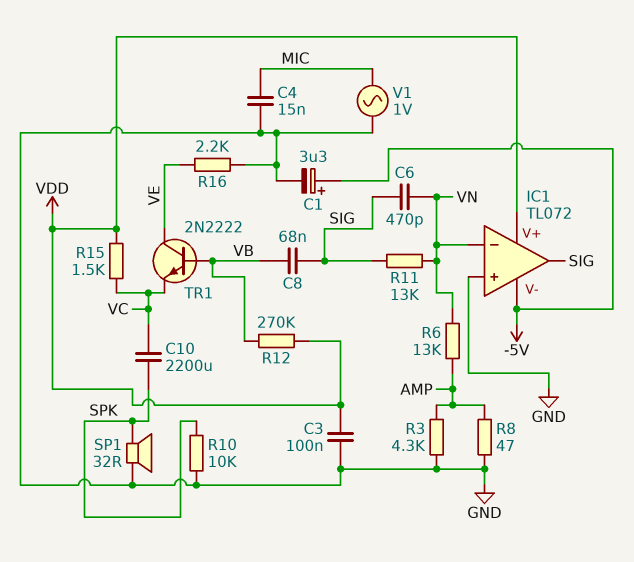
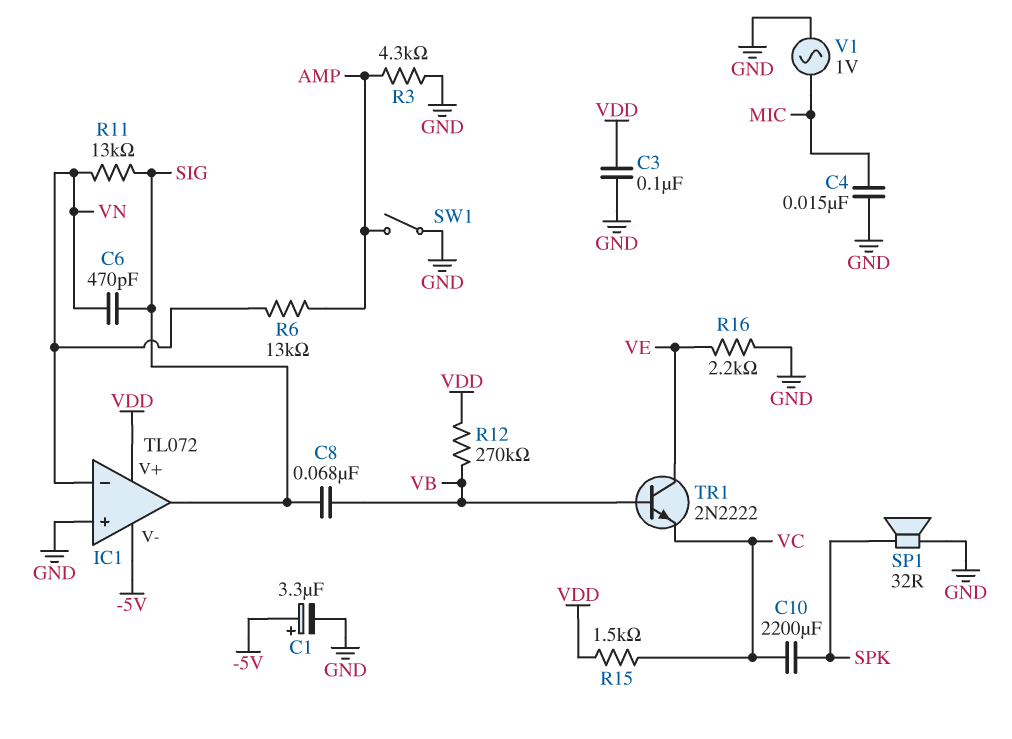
R8: 47 (AMP, GND) -> none
R10: 10k (GND, SPK) -> none
SW1: none -> switch (AMP, GND)

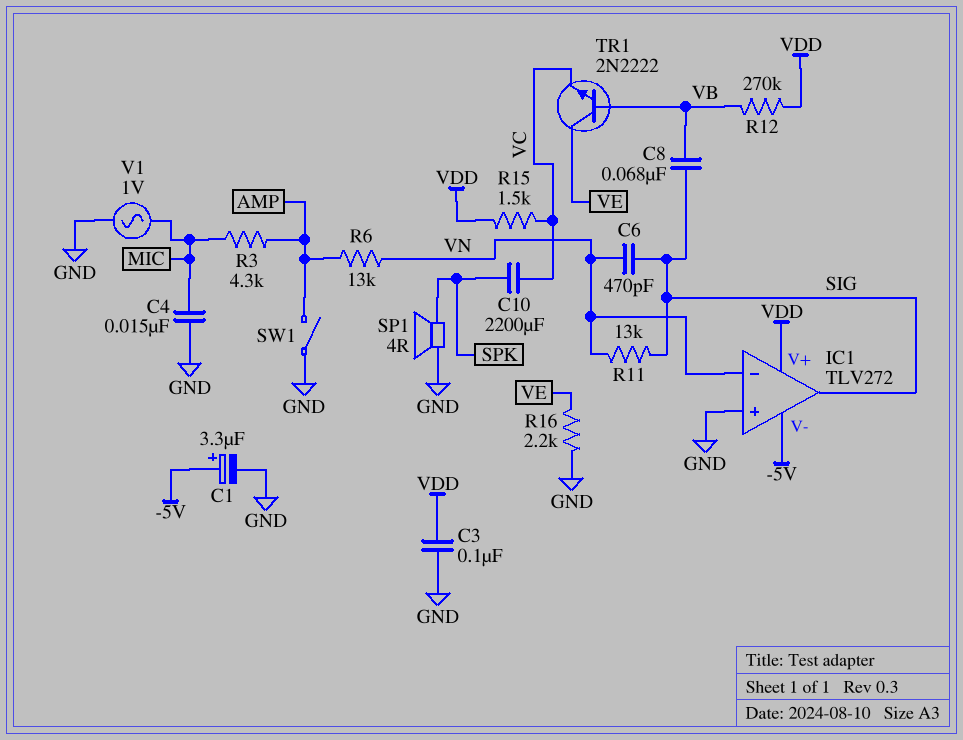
IC1: TL072 -> TLV272
R3: 4.3k (AMP, GND) -> 4.3k (AMP, MIC)
SP1: speaker 32R (GND, SPK) -> speaker 4R (GND, SPK)

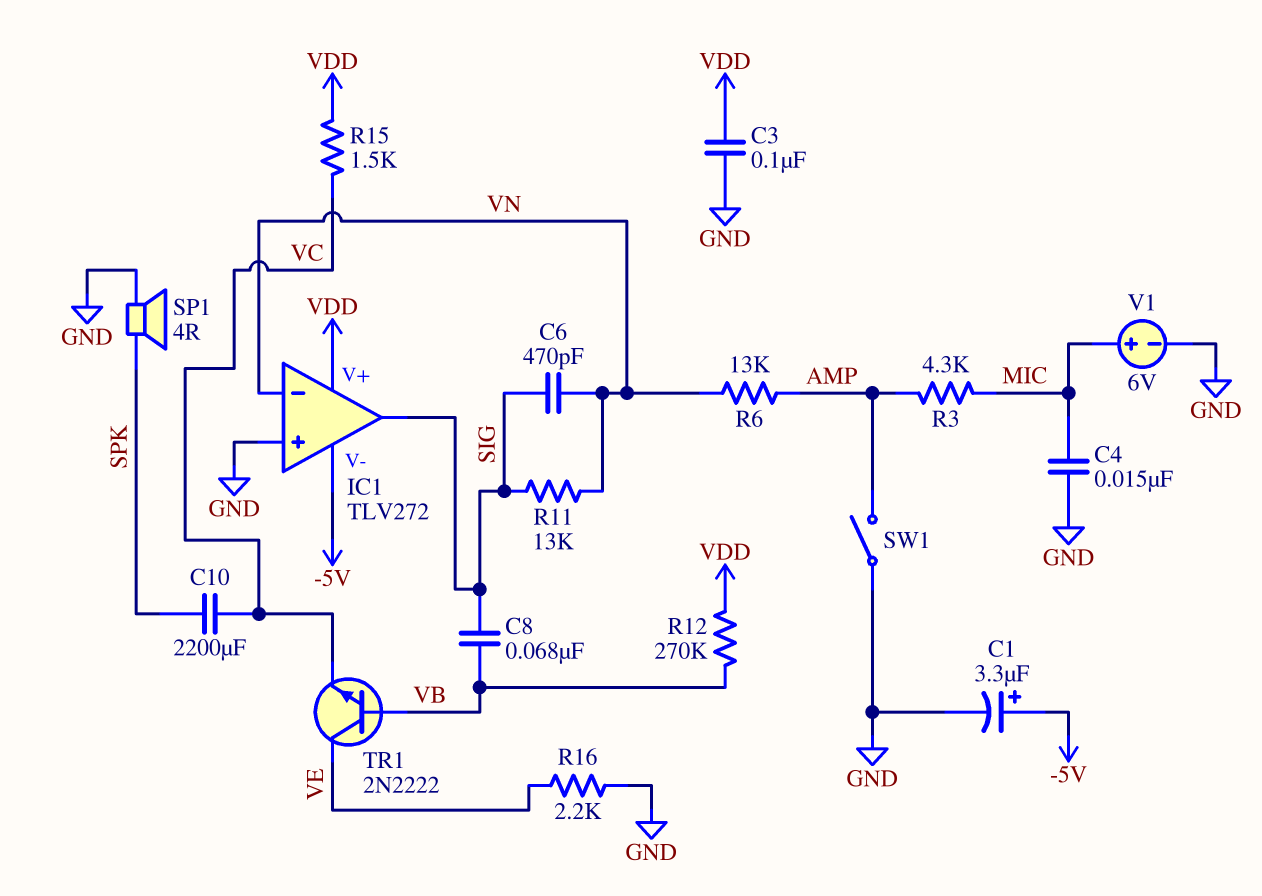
V1: AC 1V (GND, MIC) -> 6V (plus MIC, minus GND)

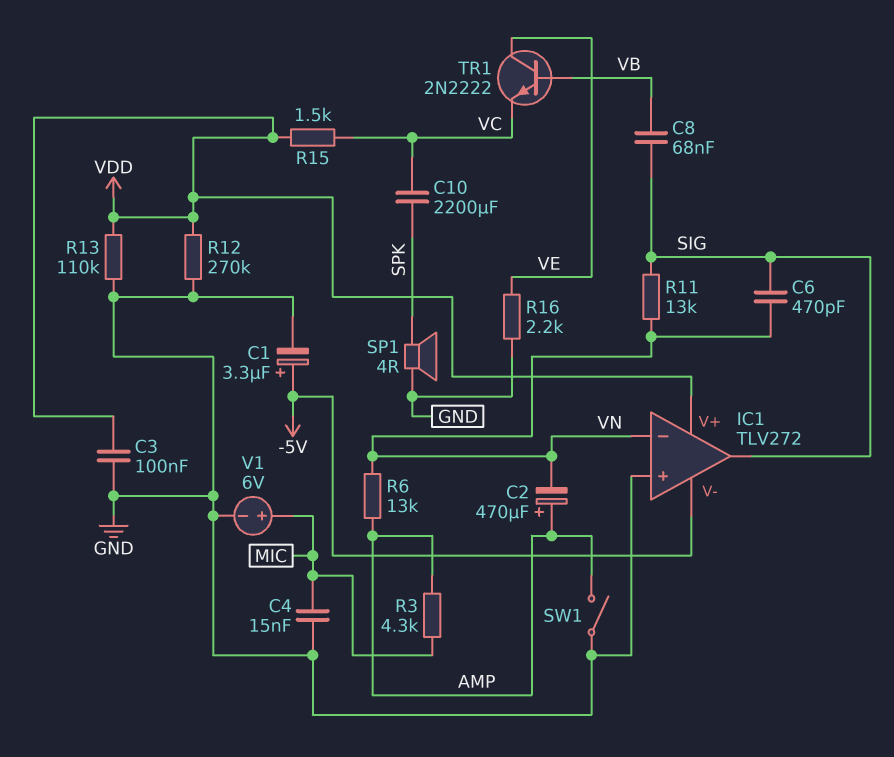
C2: none -> 470uF (plus AMP, minus VN)
R12: 270k (VB, VDD) -> 270k (GND, VDD)
R13: none -> 110k (GND, VDD)

